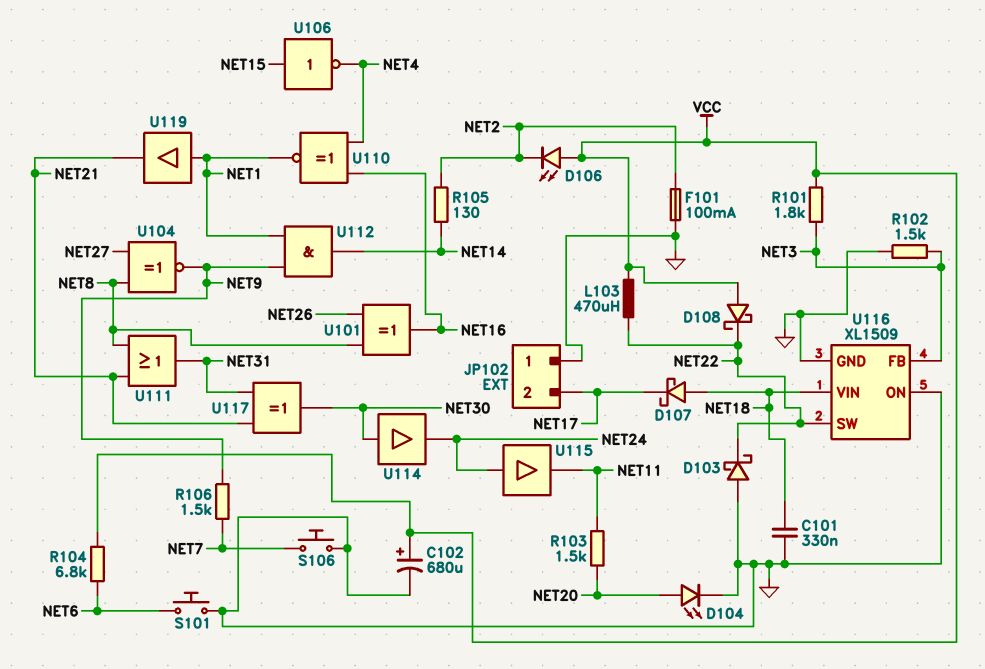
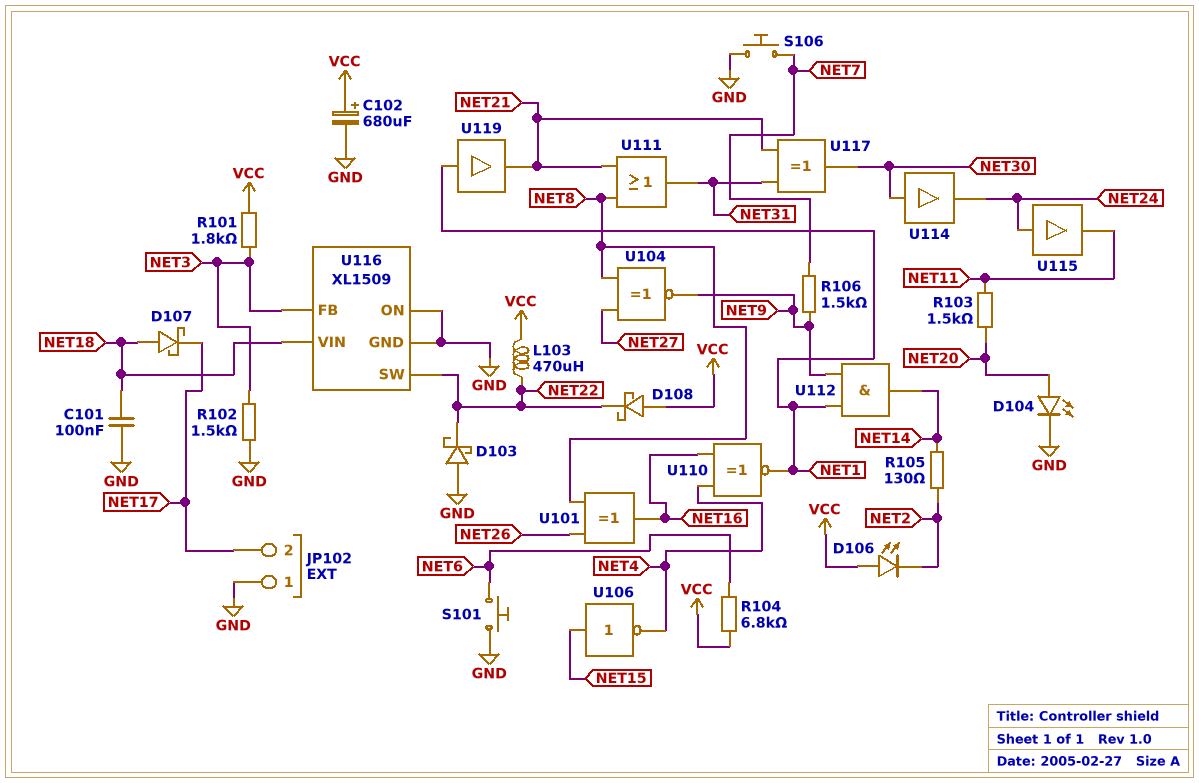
C101: 330nF (GND, NET18) -> 100nF (GND, NET18)
F101: 100mA (GND, NET2) -> none

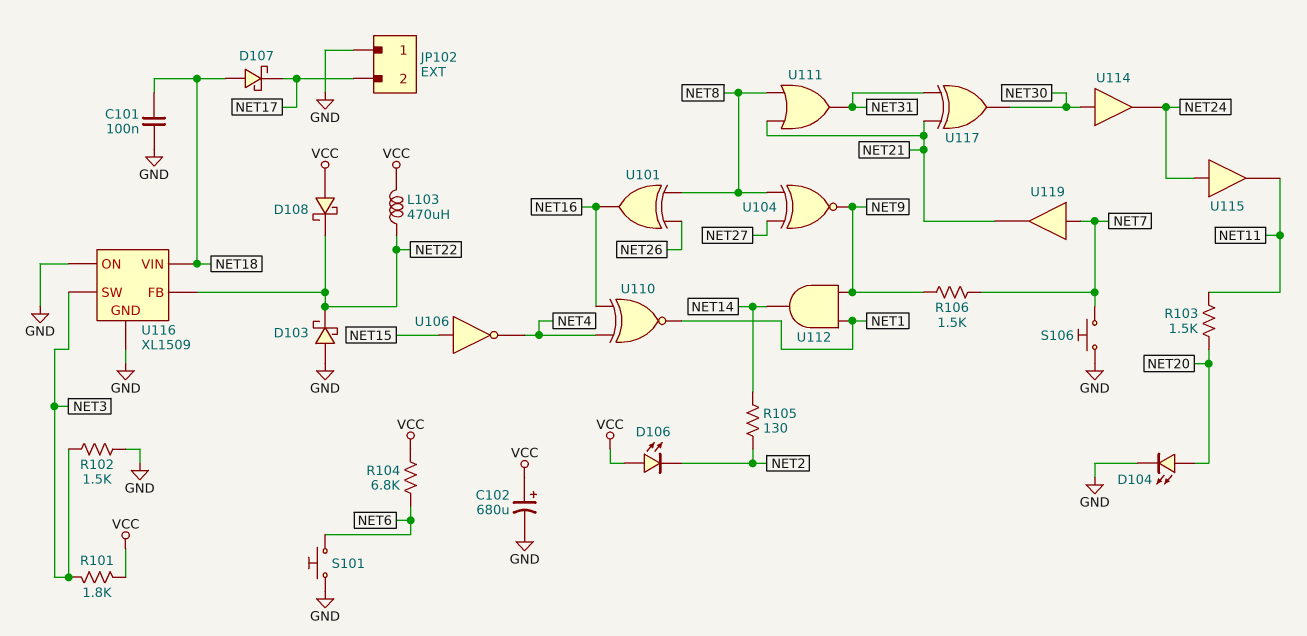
U116 pin FB: NET3 -> NET22
U116 pin SW: NET22 -> NET3
U119: buffer (in NET1, out NET21) -> buffer (in NET7, out NET21)

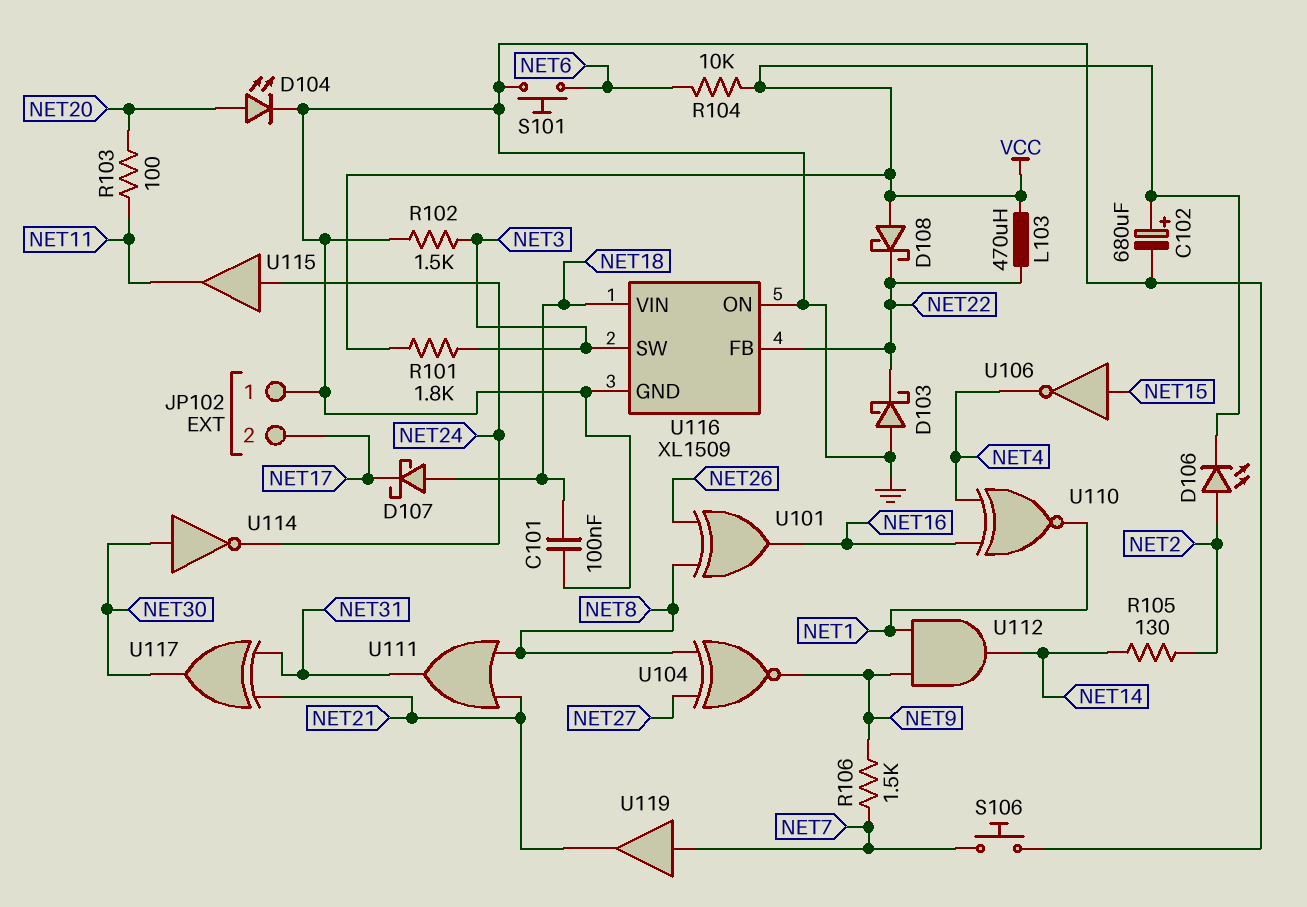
D106: LED (A VCC, K NET2) -> LED (A NET2, K VCC)
R103: 1.5k (NET11, NET20) -> 100 (NET11, NET20)
R104: 6.8k (NET6, VCC) -> 10k (NET6, VCC)
U114: buffer (in NET30, out NET24) -> NOT (in NET30, out NET24)

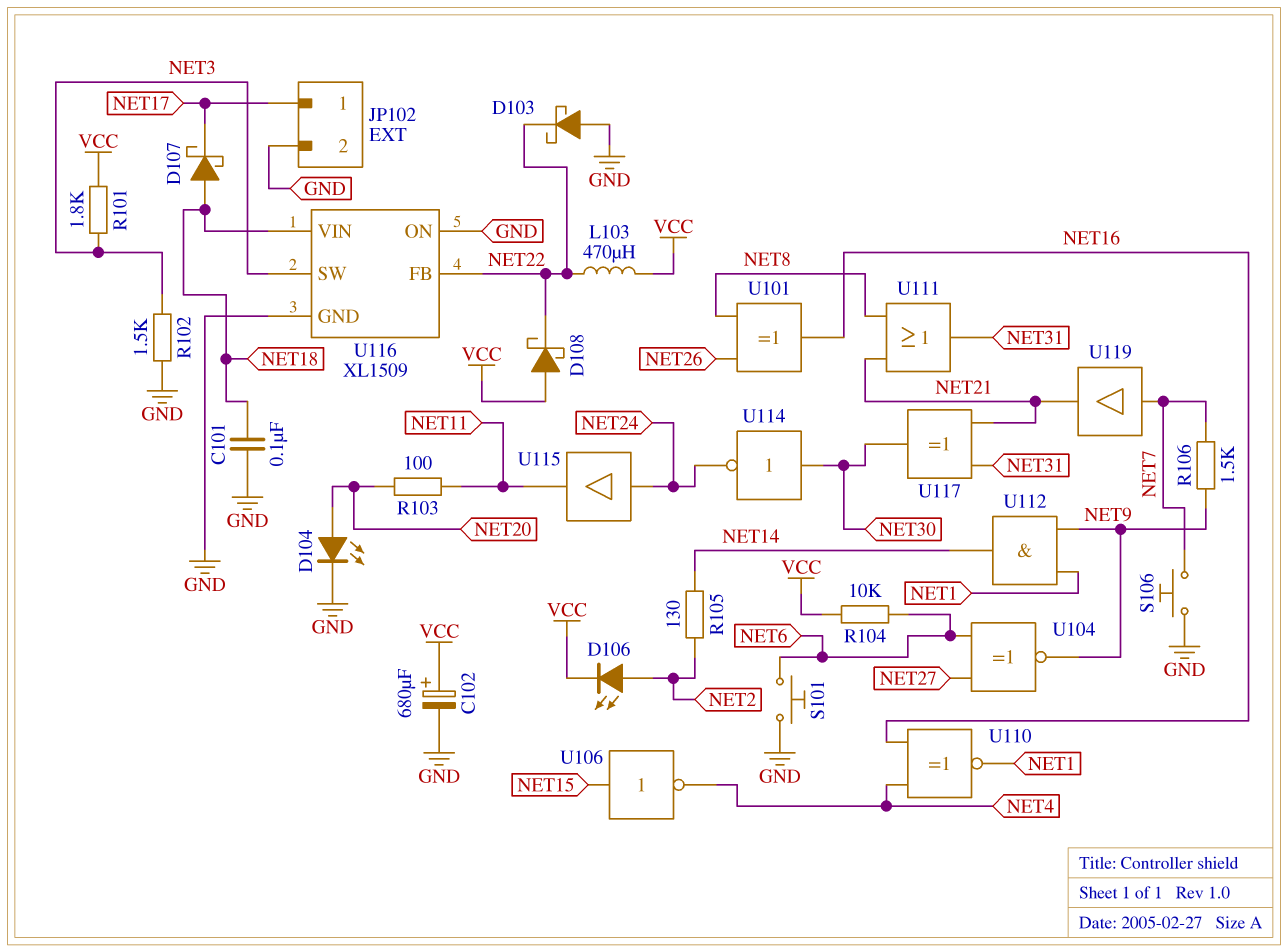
JP102 pin 1: GND -> NET17
JP102 pin 2: NET17 -> GND
U104: XNOR (in NET8, in NET27, out NET9) -> XNOR (in NET6, in NET27, out NET9)

